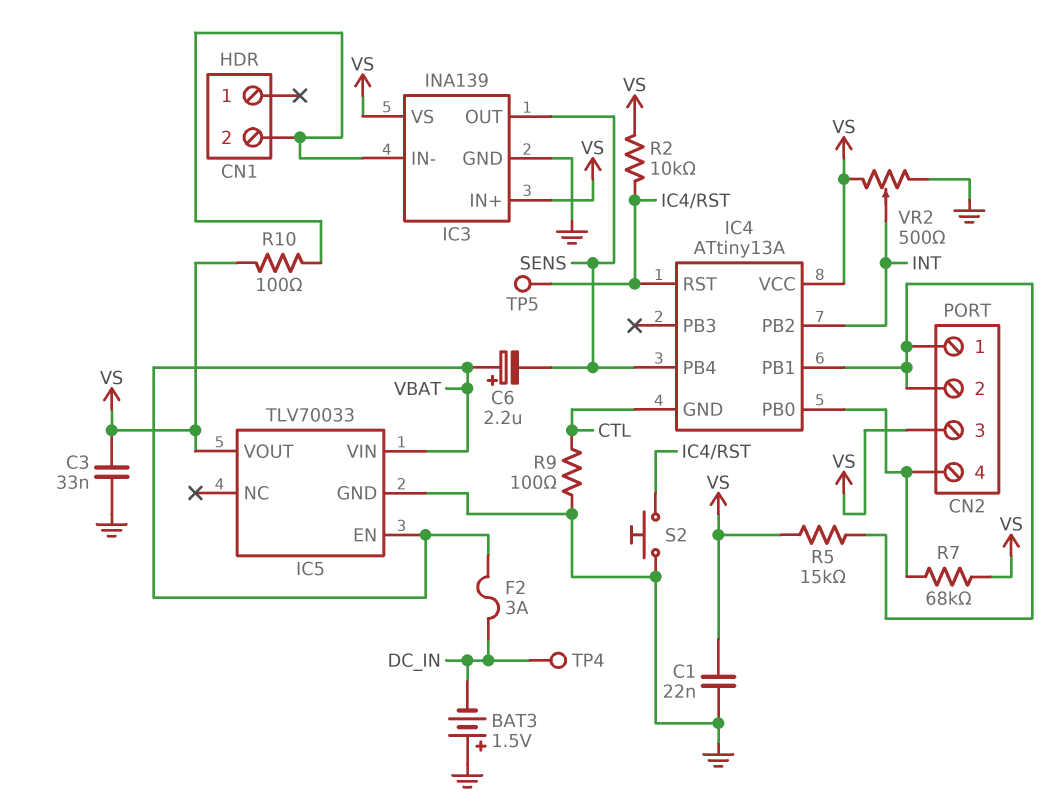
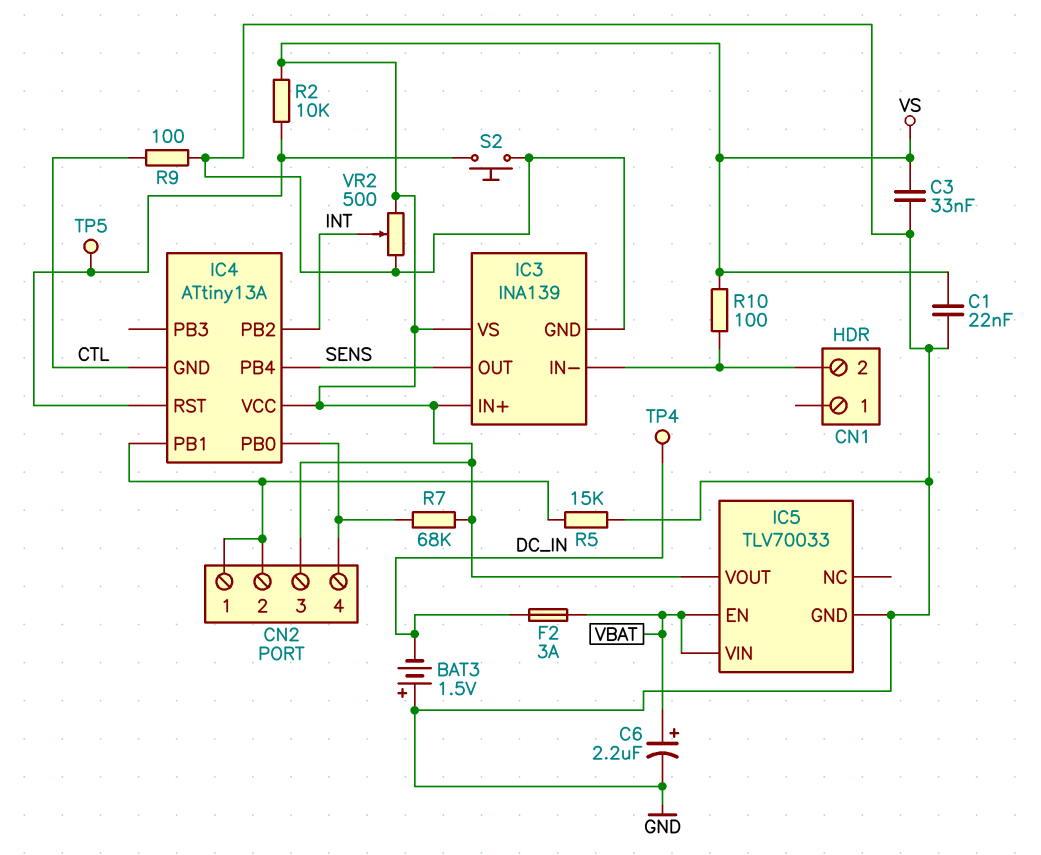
C6: 2.2uF (plus VBAT, minus SENS) -> 2.2uF (plus VBAT, minus GND)
R5: 15k (CN2/1, VS) -> 15k (CN2/1, GND)

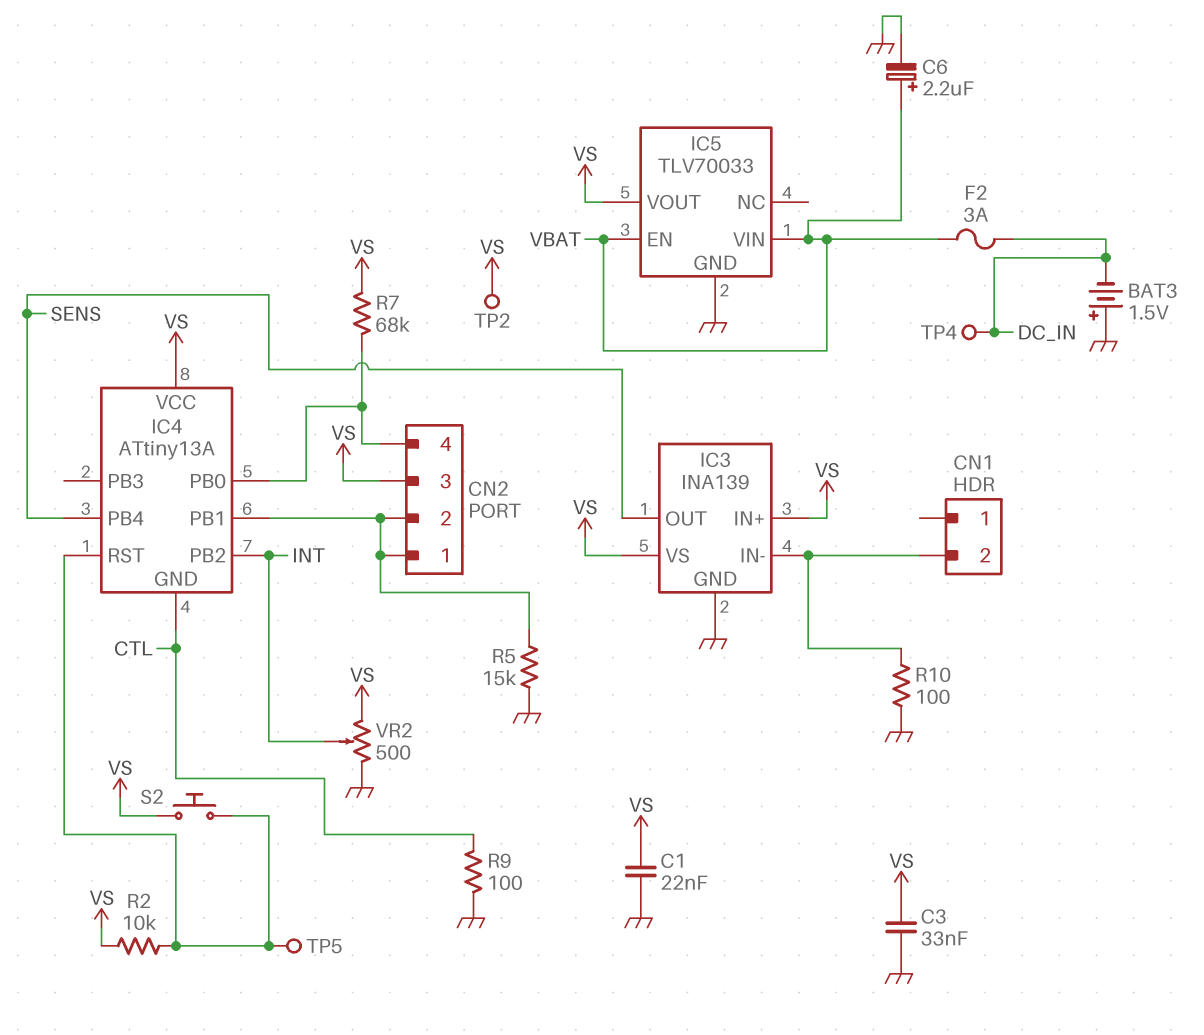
R10: 100 (CN1/2, VS) -> 100 (CN1/2, GND)
S2: button (GND, IC4/RST) -> button (IC4/RST, VS)
TP2: none -> test point (VS)

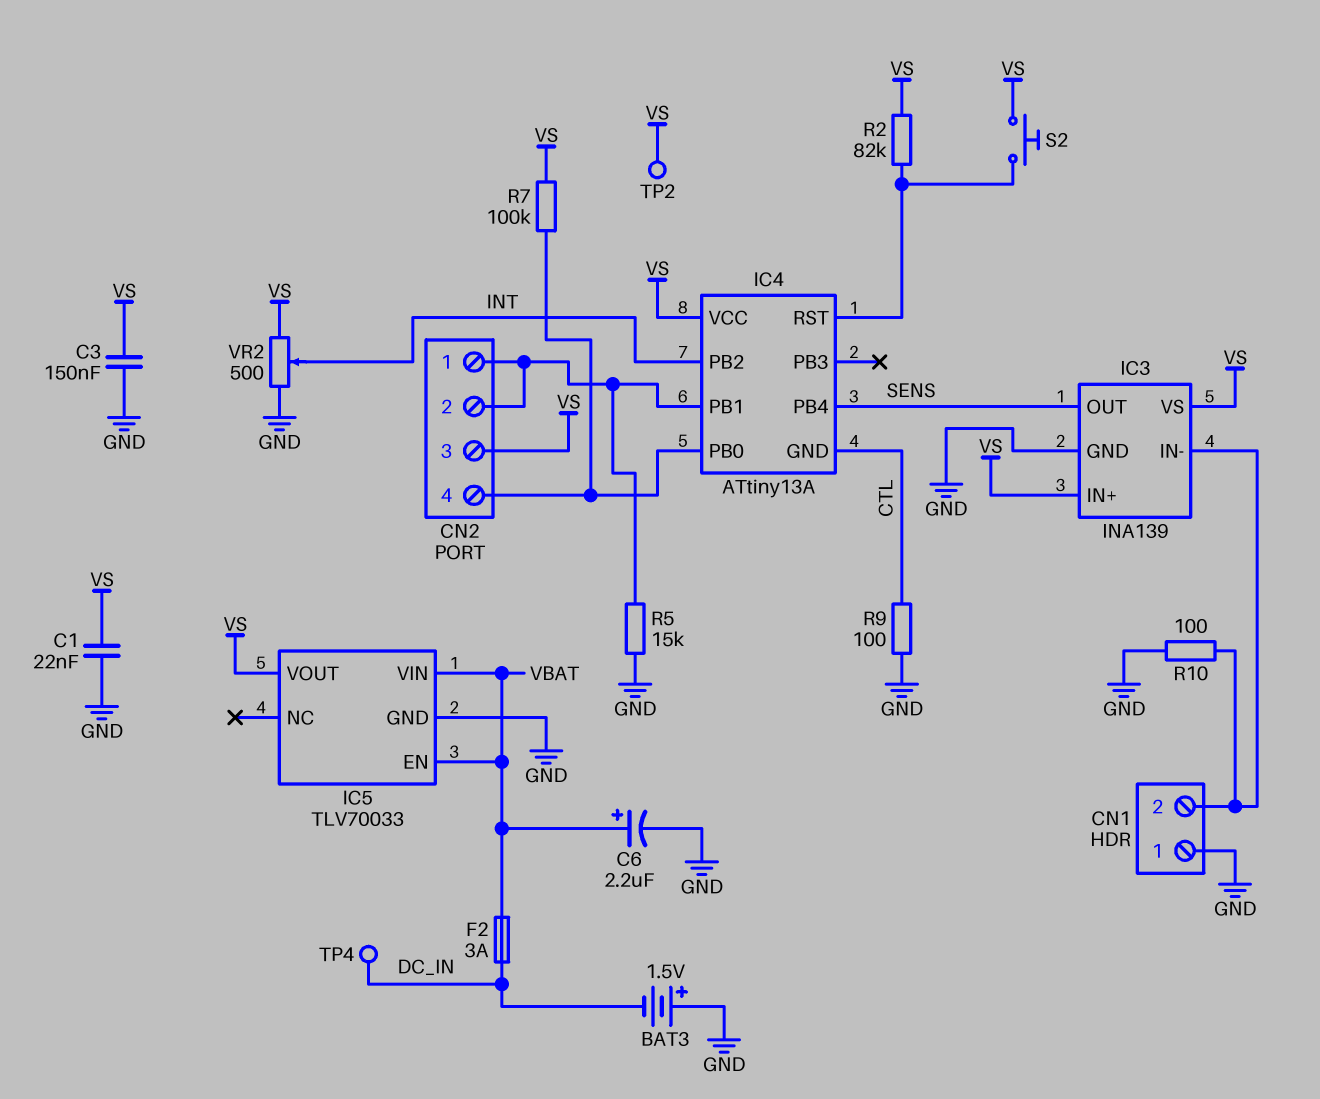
C3: 33nF (GND, VS) -> 150nF (GND, VS)
CN1 pin 1: none -> GND
R2: 10k (IC4/RST, VS) -> 82k (IC4/RST, VS)
R7: 68k (CN2/4, VS) -> 100k (CN2/4, VS)
TP5: test point (IC4/RST) -> none

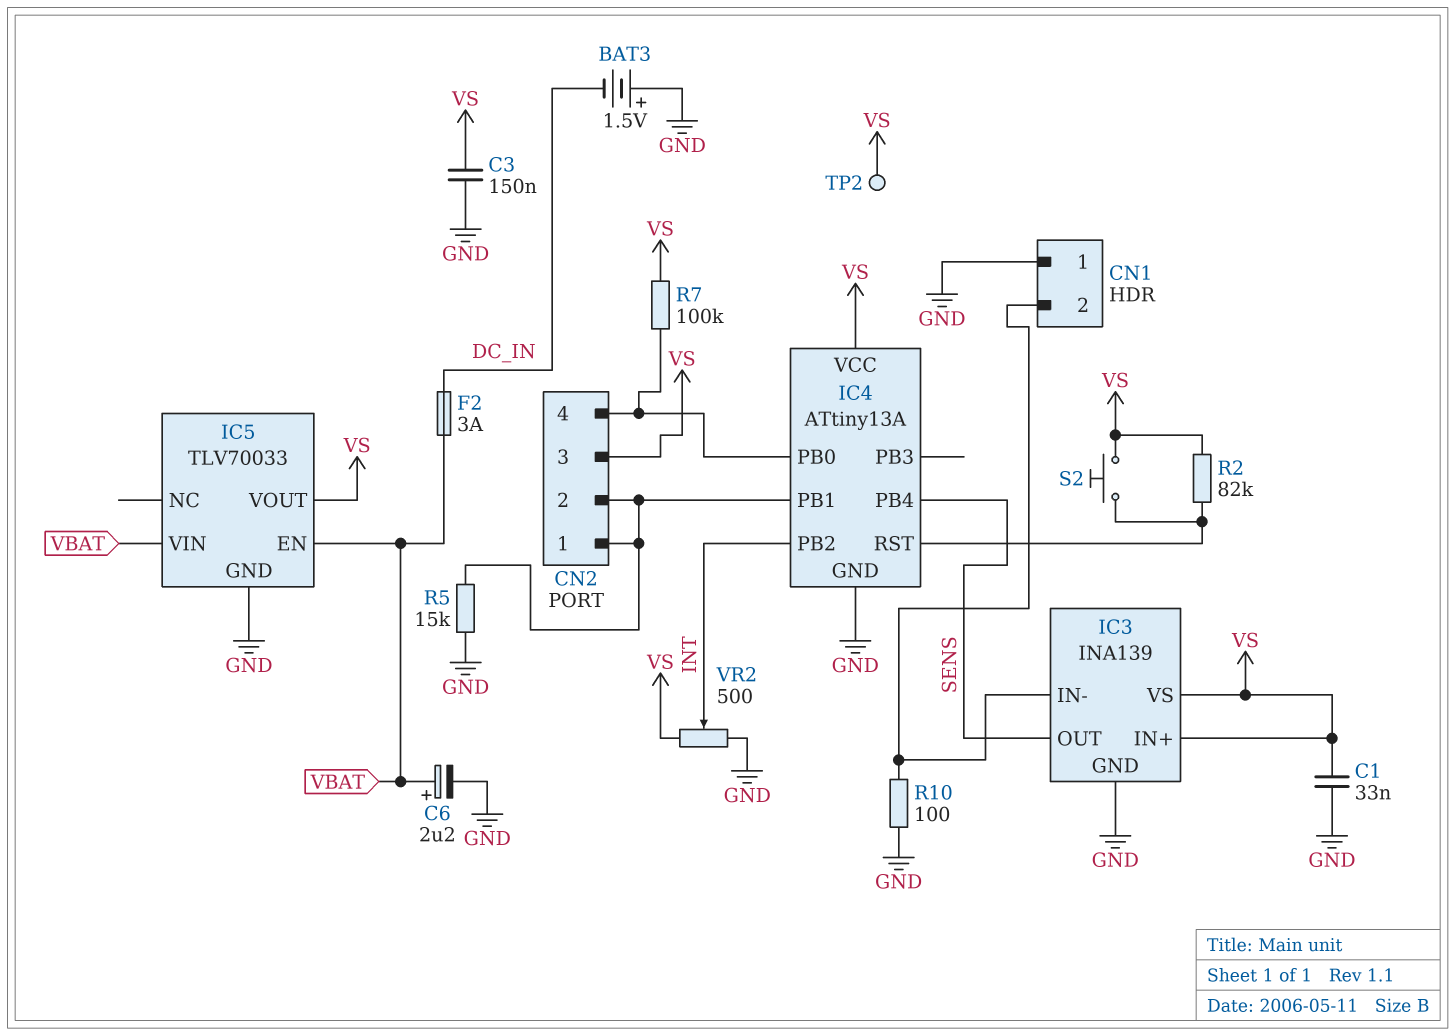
C1: 22nF (GND, VS) -> 33nF (GND, VS)
IC4 pin GND: CTL -> GND
R9: 100 (CTL, GND) -> none
TP4: test point (DC_IN) -> none

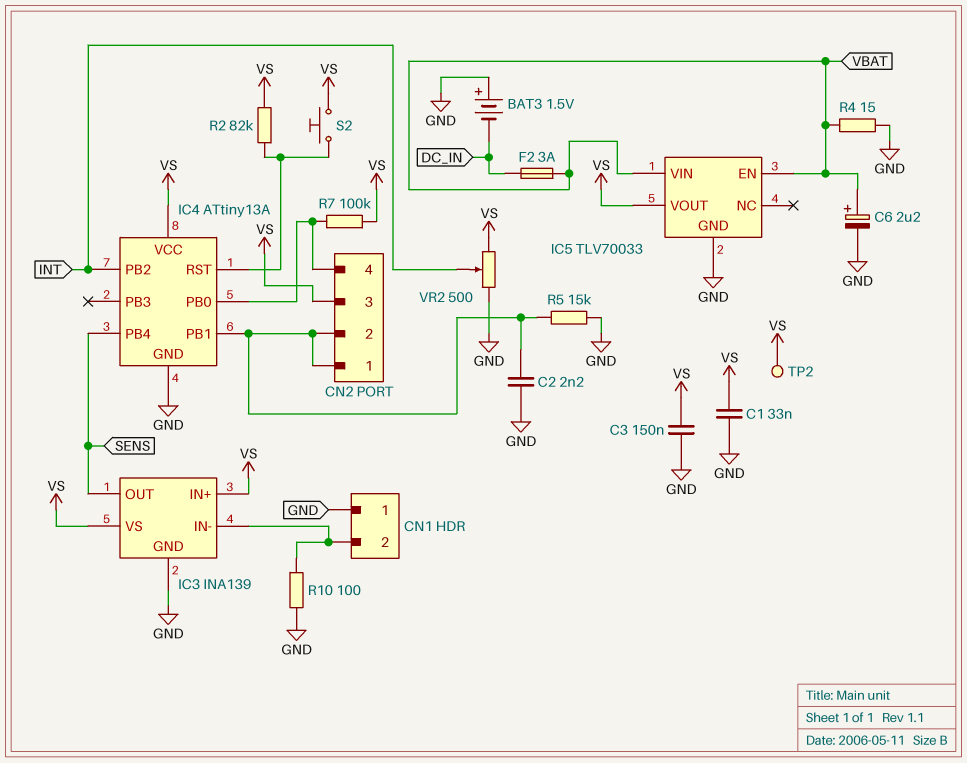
C2: none -> 2.2nF (CN2/1, GND)
R4: none -> 15 (GND, VBAT)

